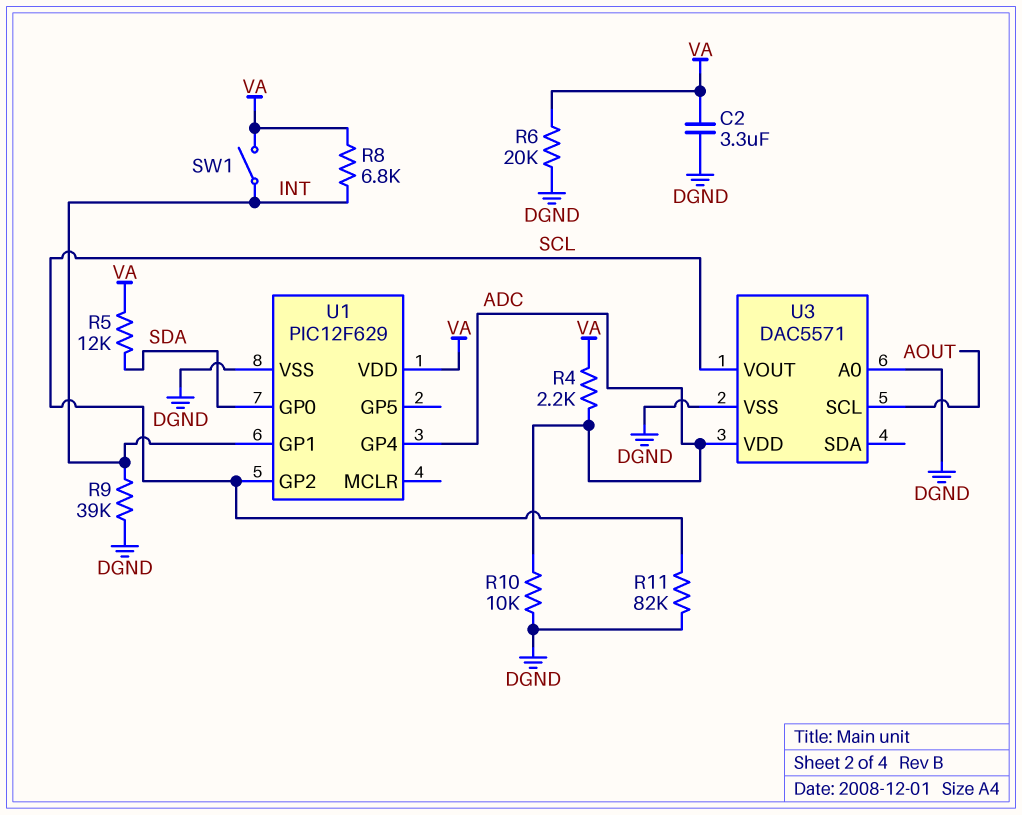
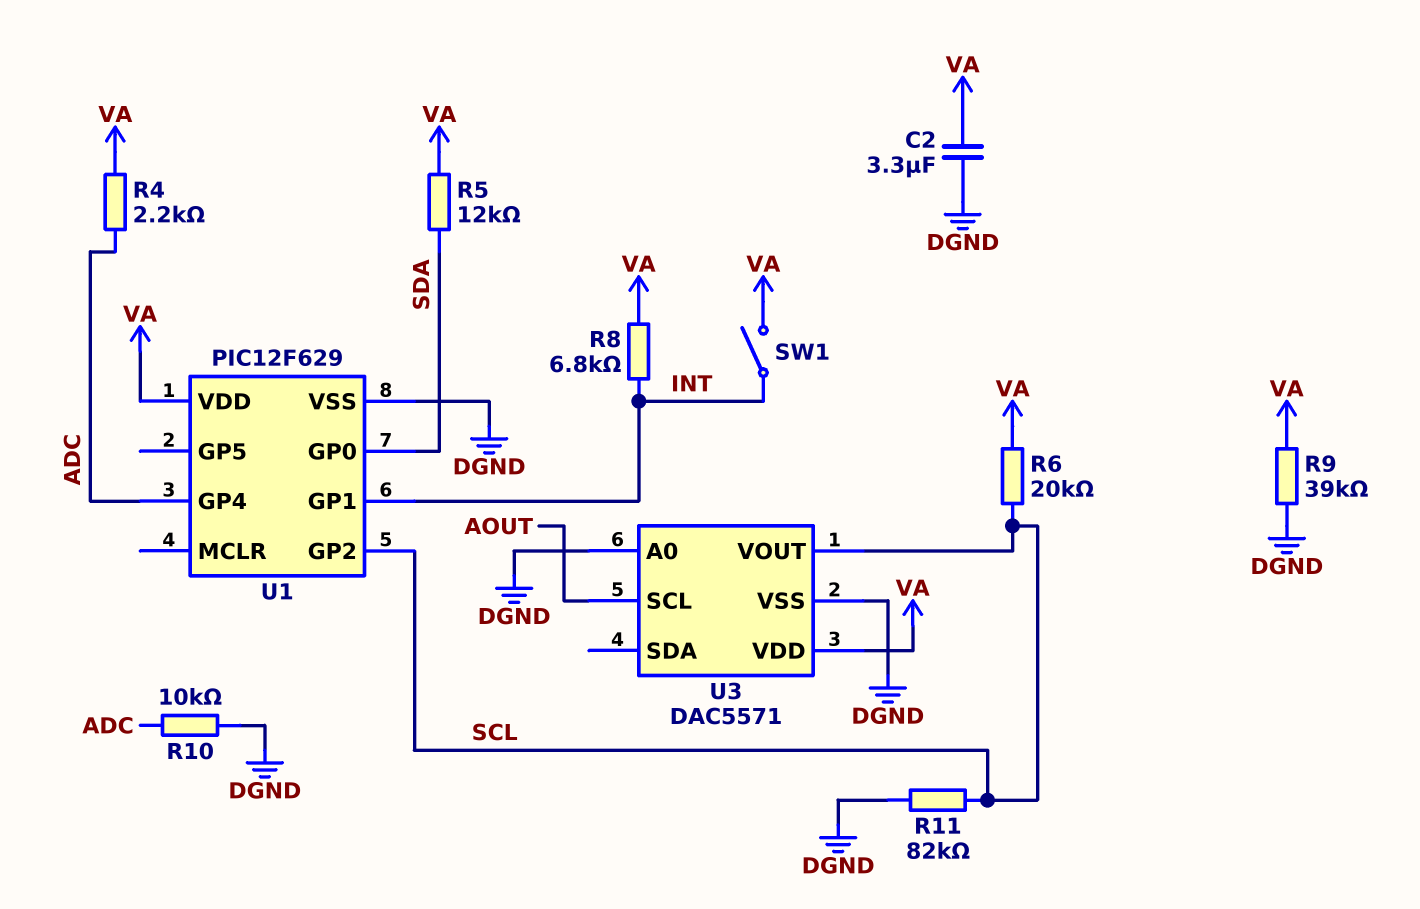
R6: 20k (DGND, VA) -> 20k (SCL, VA)
R9: 39k (DGND, INT) -> 39k (DGND, VA)
U3 pin VDD: ADC -> VA

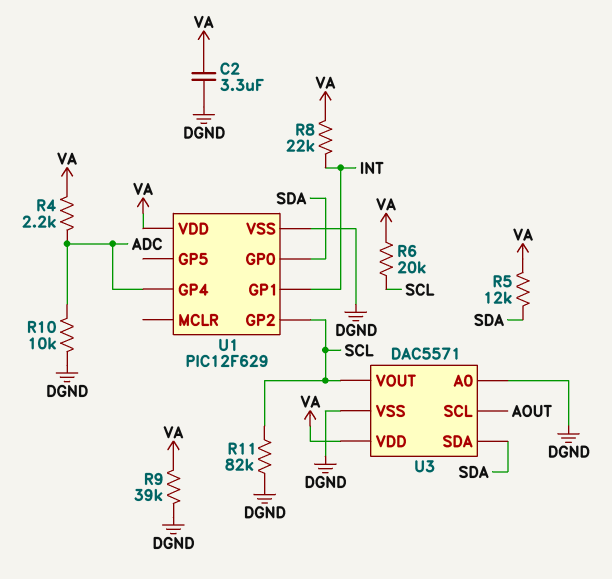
R8: 6.8k (INT, VA) -> 22k (INT, VA)
SW1: switch (INT, VA) -> none
U3 pin SDA: none -> SDA

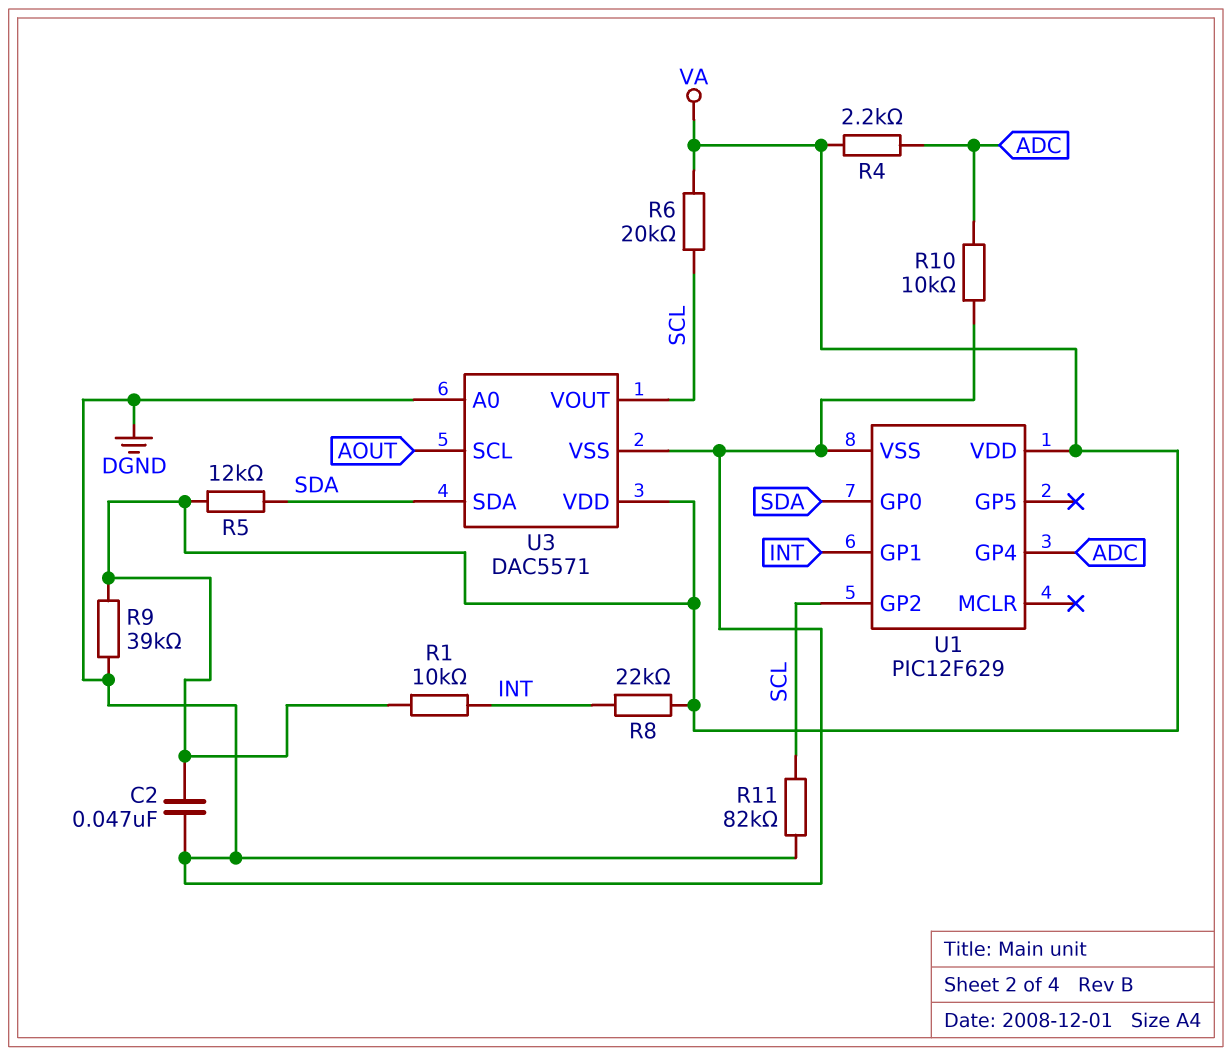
C2: 3.3uF (DGND, VA) -> 47nF (DGND, VA)
R1: none -> 10k (INT, VA)

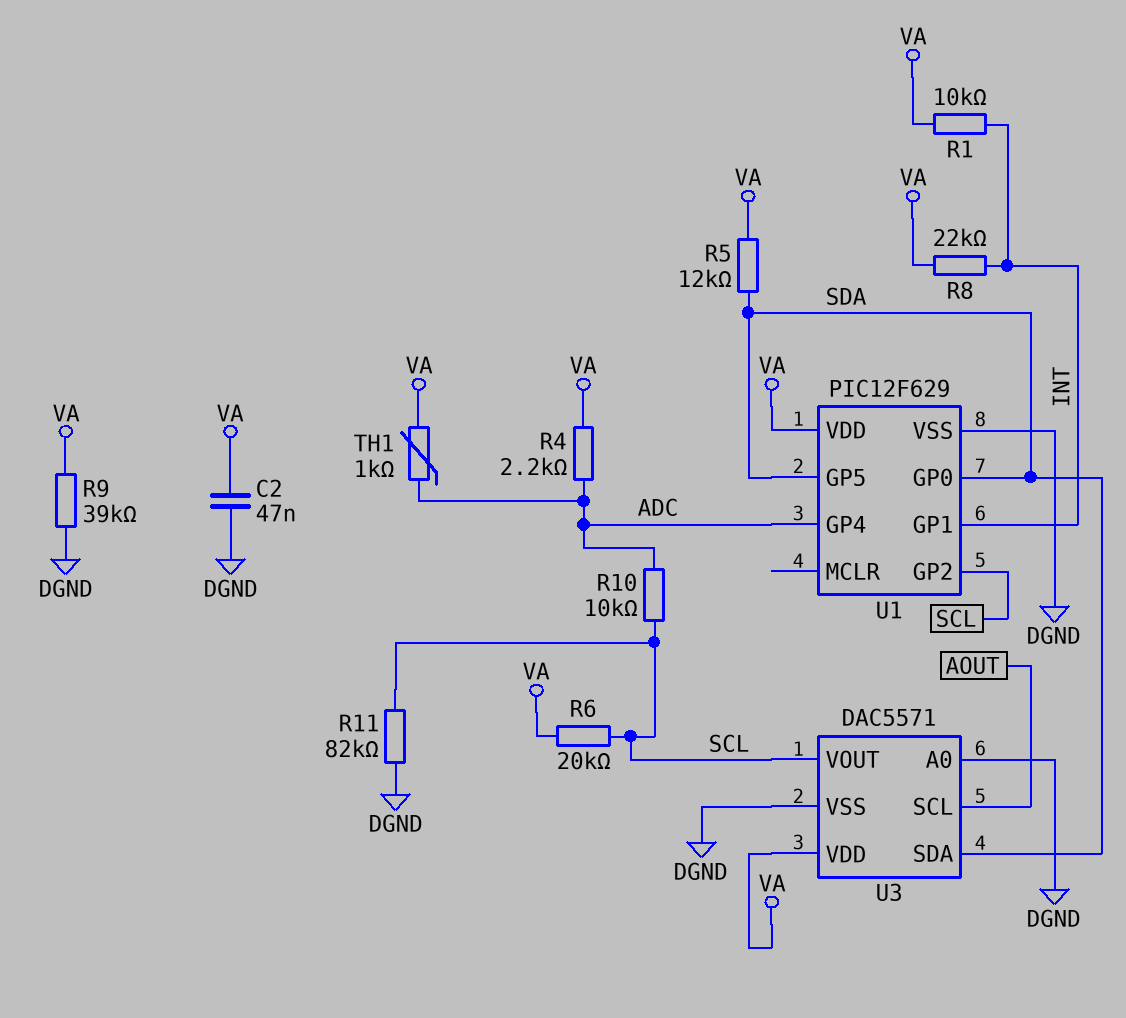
R10: 10k (ADC, DGND) -> 10k (ADC, SCL)
TH1: none -> 1k (ADC, VA)
U1 pin GP5: none -> SDA

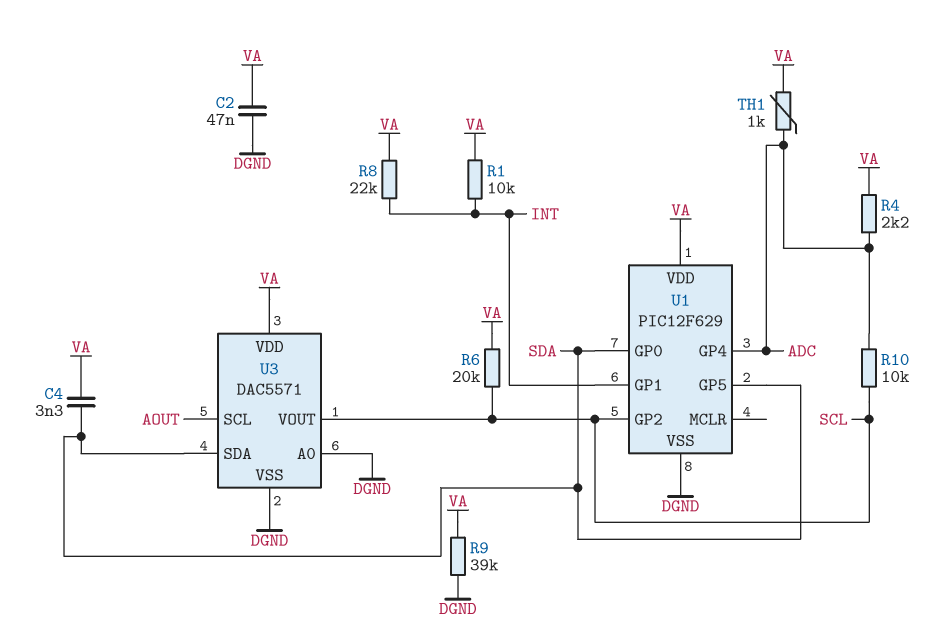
C4: none -> 3.3nF (SDA, VA)
R5: 12k (SDA, VA) -> none
R11: 82k (DGND, SCL) -> none

